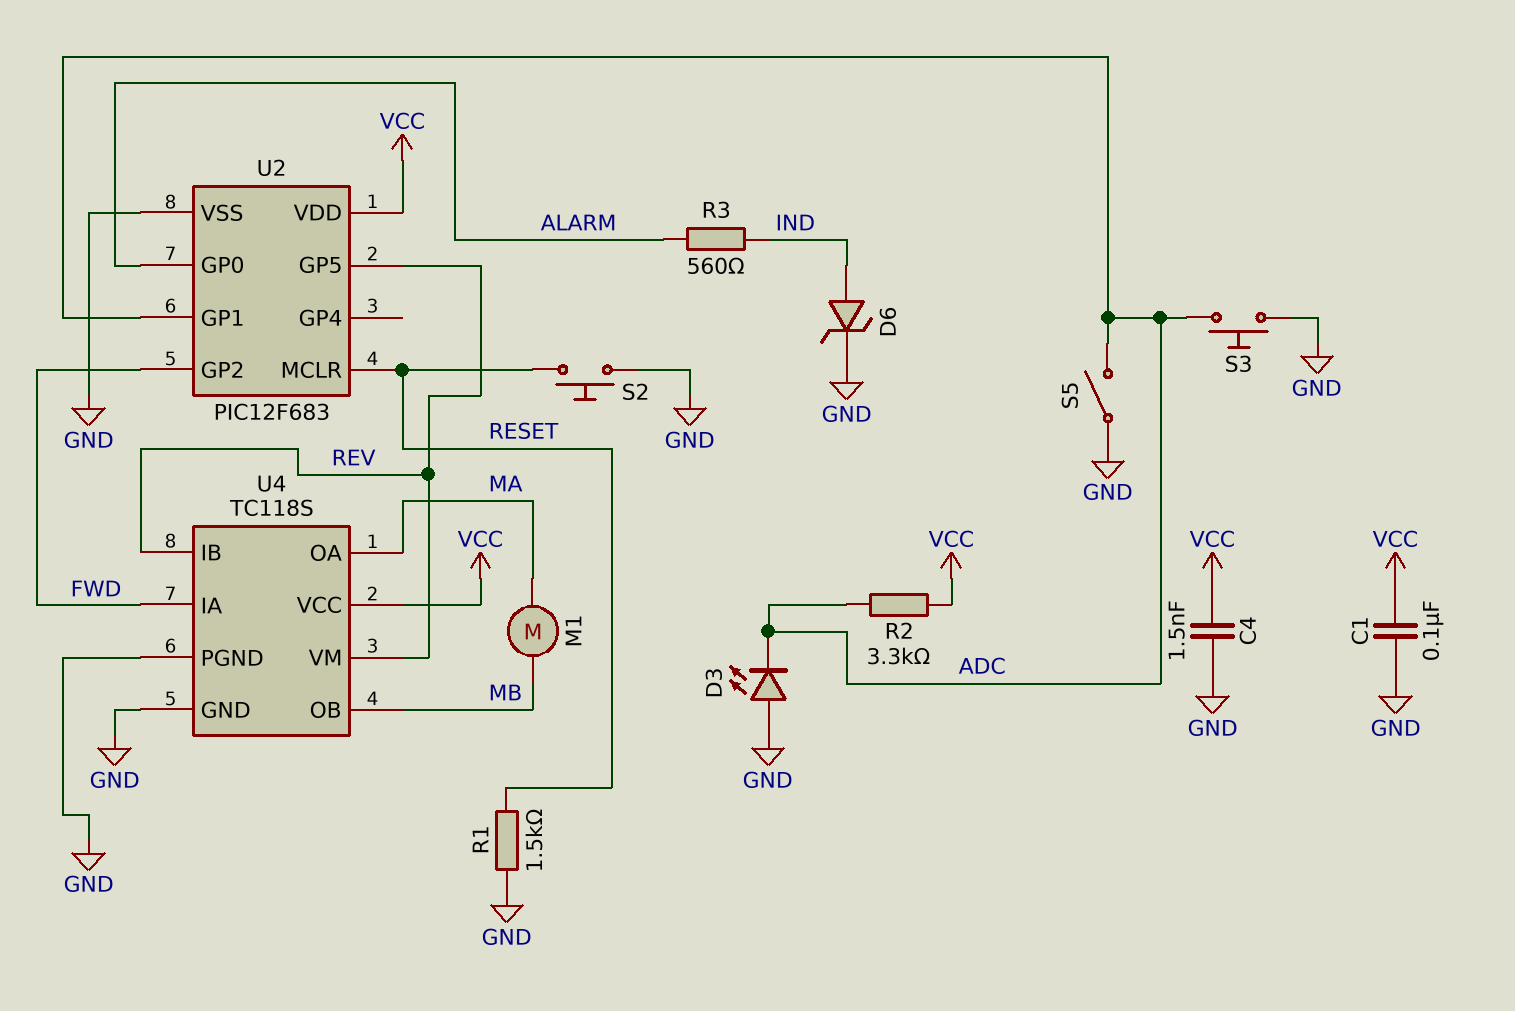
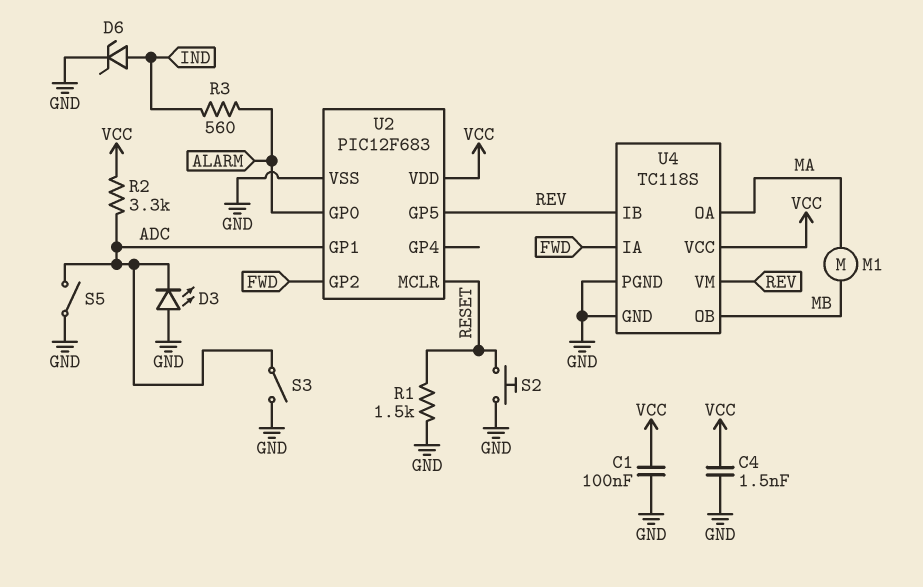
S3: button (ADC, GND) -> switch (ADC, GND)

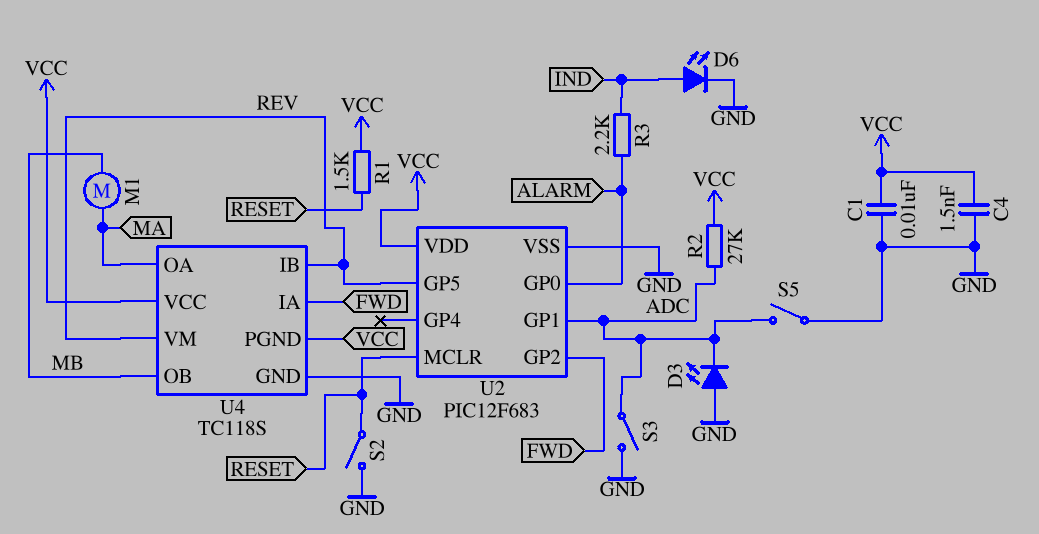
C1: 100nF (GND, VCC) -> 10nF (GND, VCC)
D6: zener (A IND, K GND) -> LED (A IND, K GND)
R1: 1.5k (GND, RESET) -> 1.5k (RESET, VCC)
R2: 3.3k (ADC, VCC) -> 27k (ADC, VCC)
R3: 560 (ALARM, IND) -> 2.2k (ALARM, IND)
S2: button (GND, RESET) -> switch (GND, RESET)
U4 pin PGND: GND -> VCC

